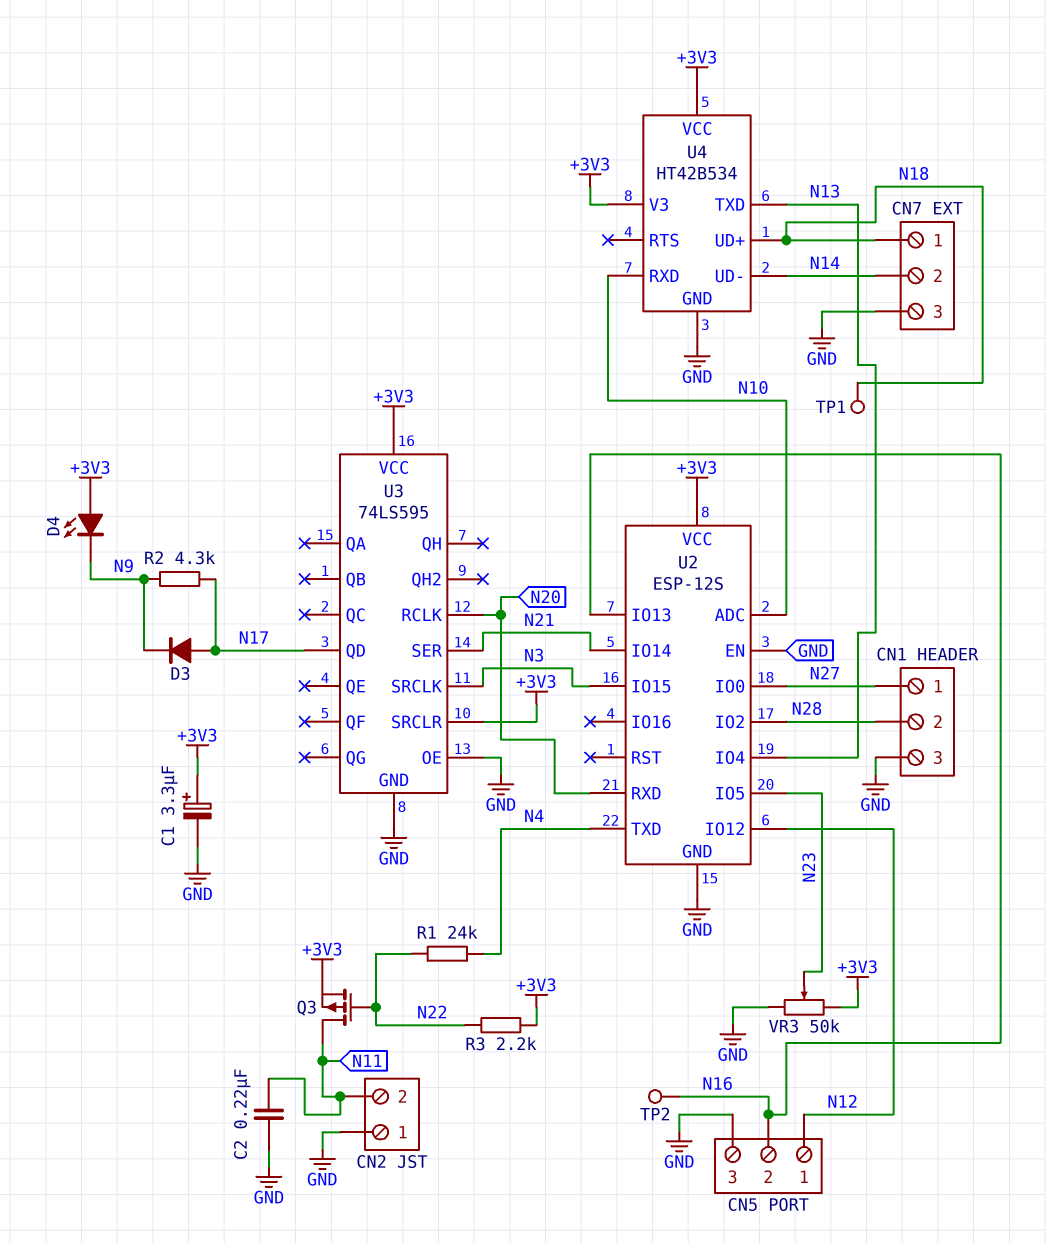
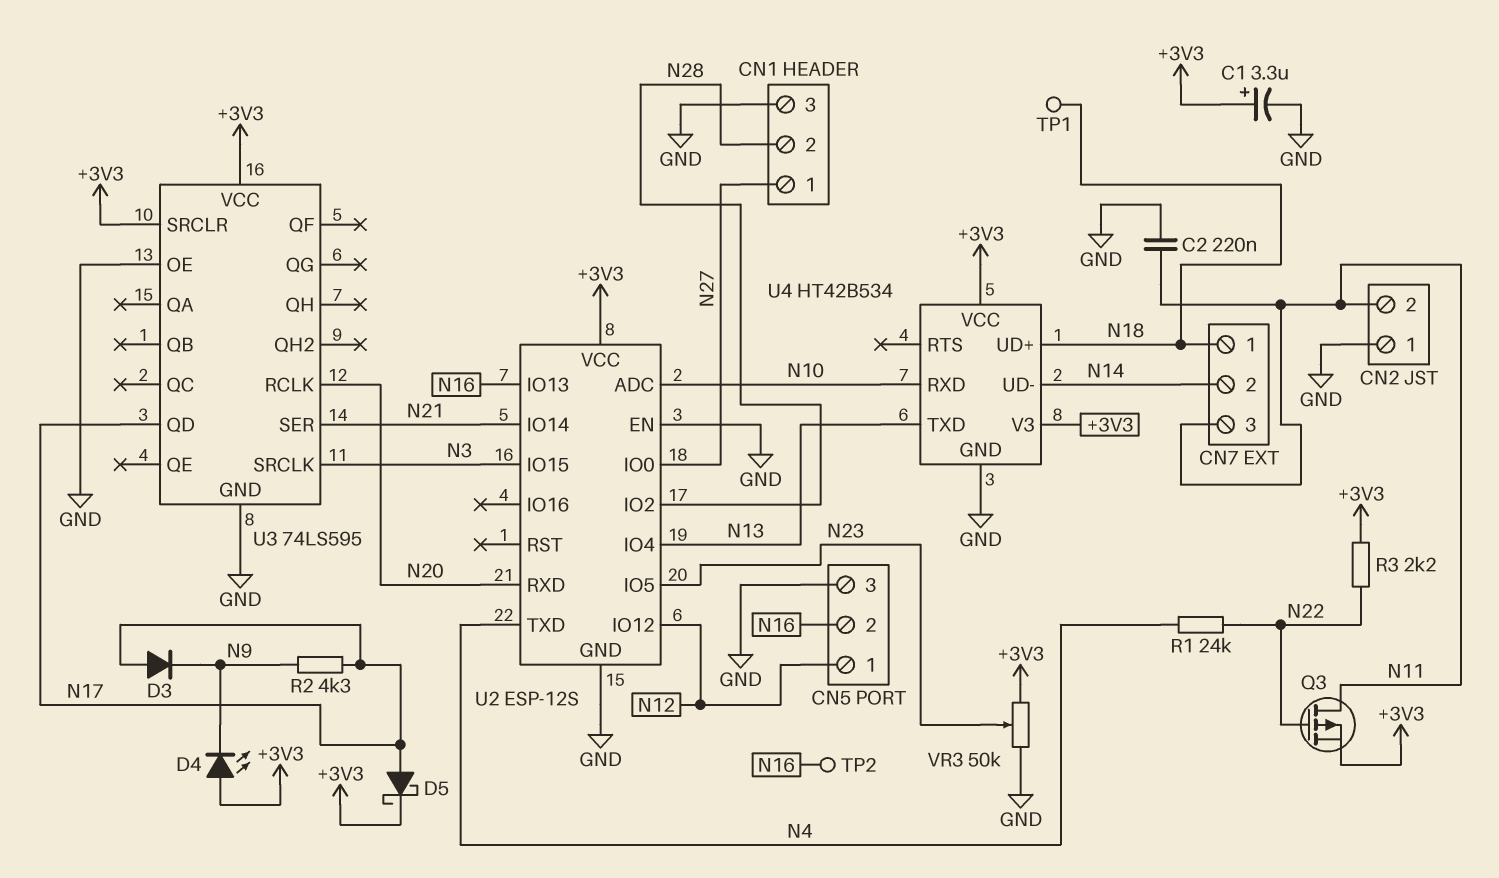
CN7 pin 3: GND -> N11
D5: none -> schottky (A N17, K +3V3)

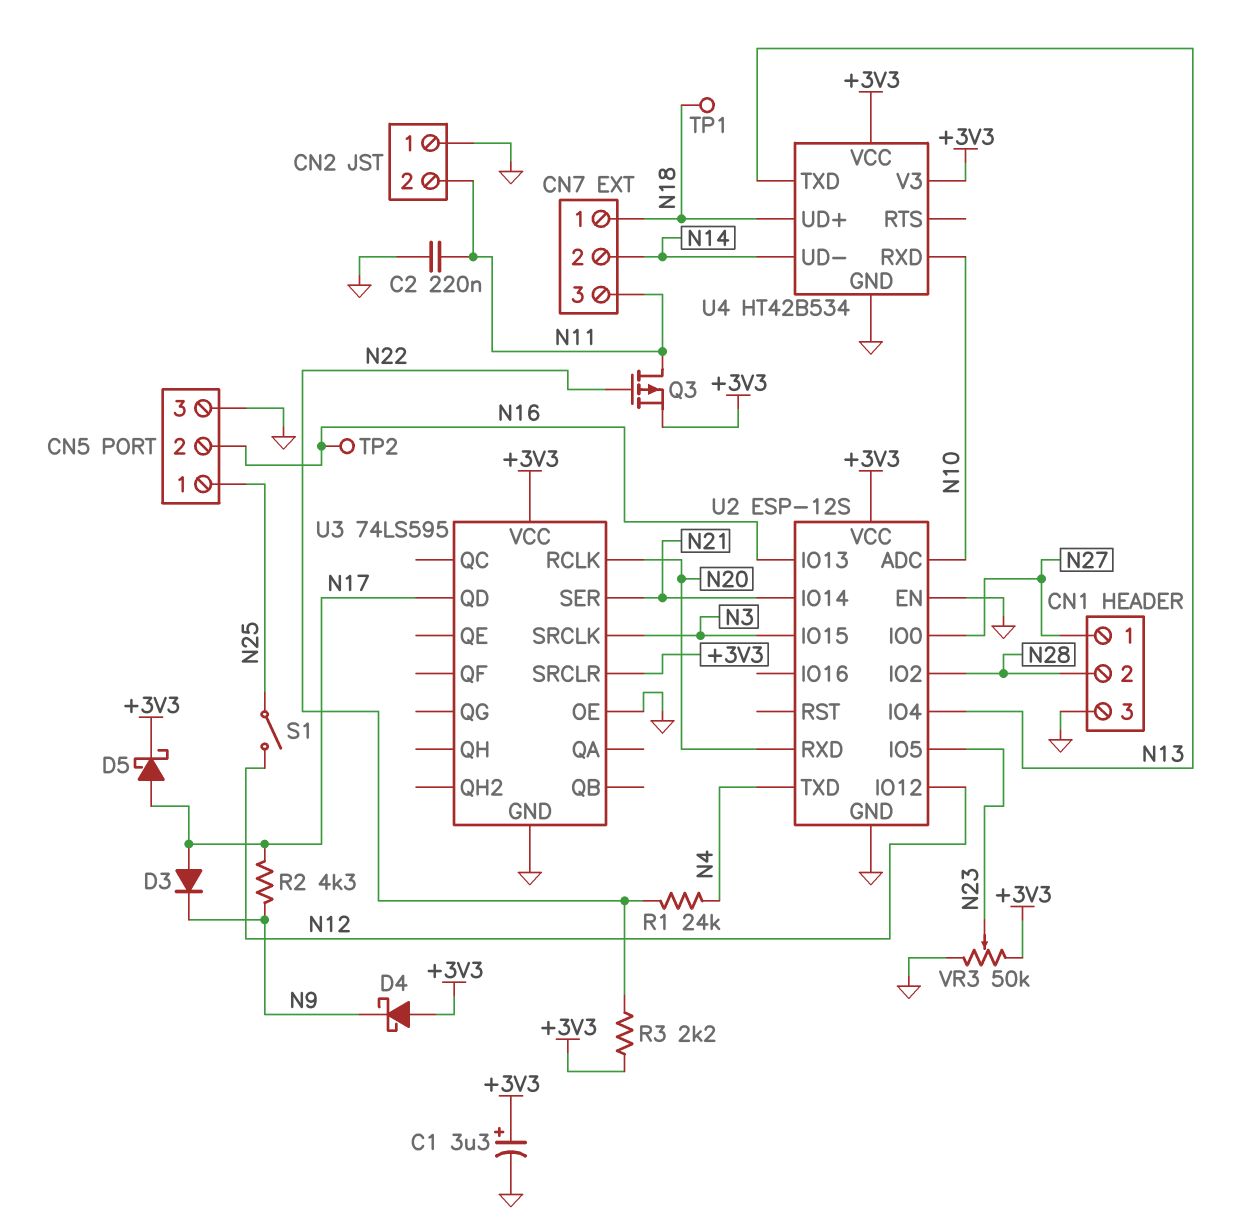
CN5 pin 1: N12 -> N25
D4: LED (A +3V3, K N9) -> schottky (A +3V3, K N9)
S1: none -> switch (N12, N25)

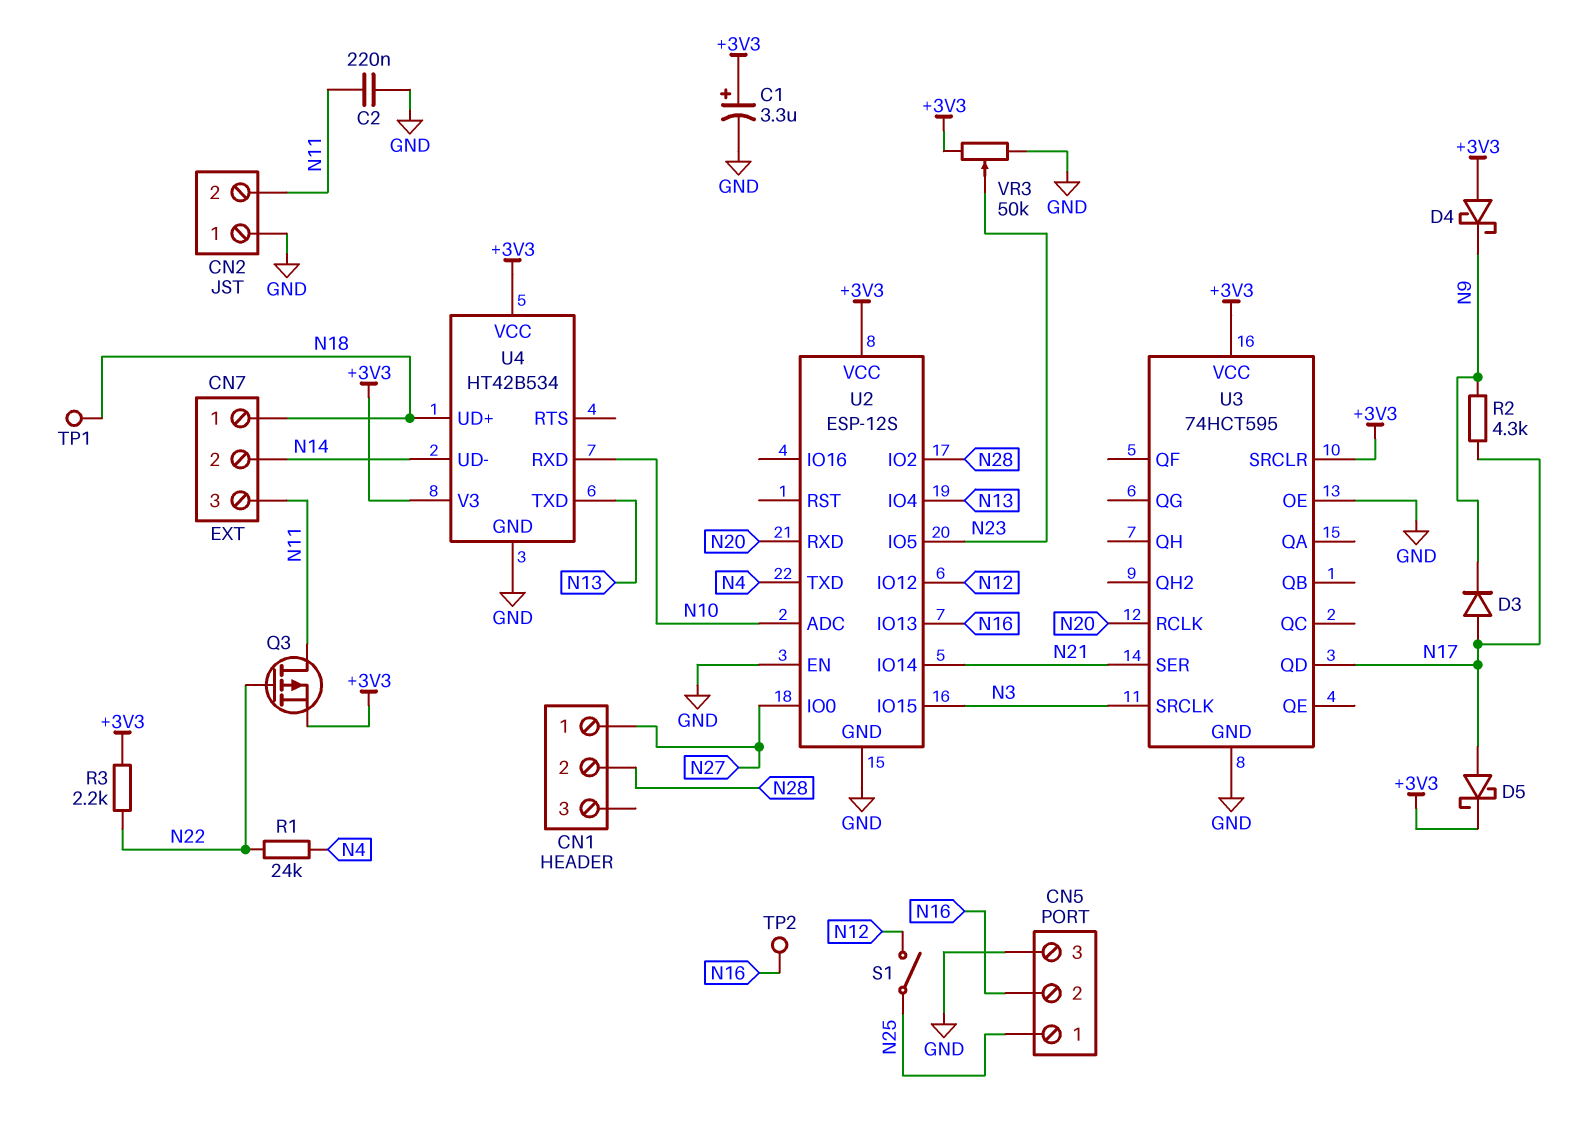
CN1 pin 3: GND -> none
U3: 74LS595 -> 74HCT595

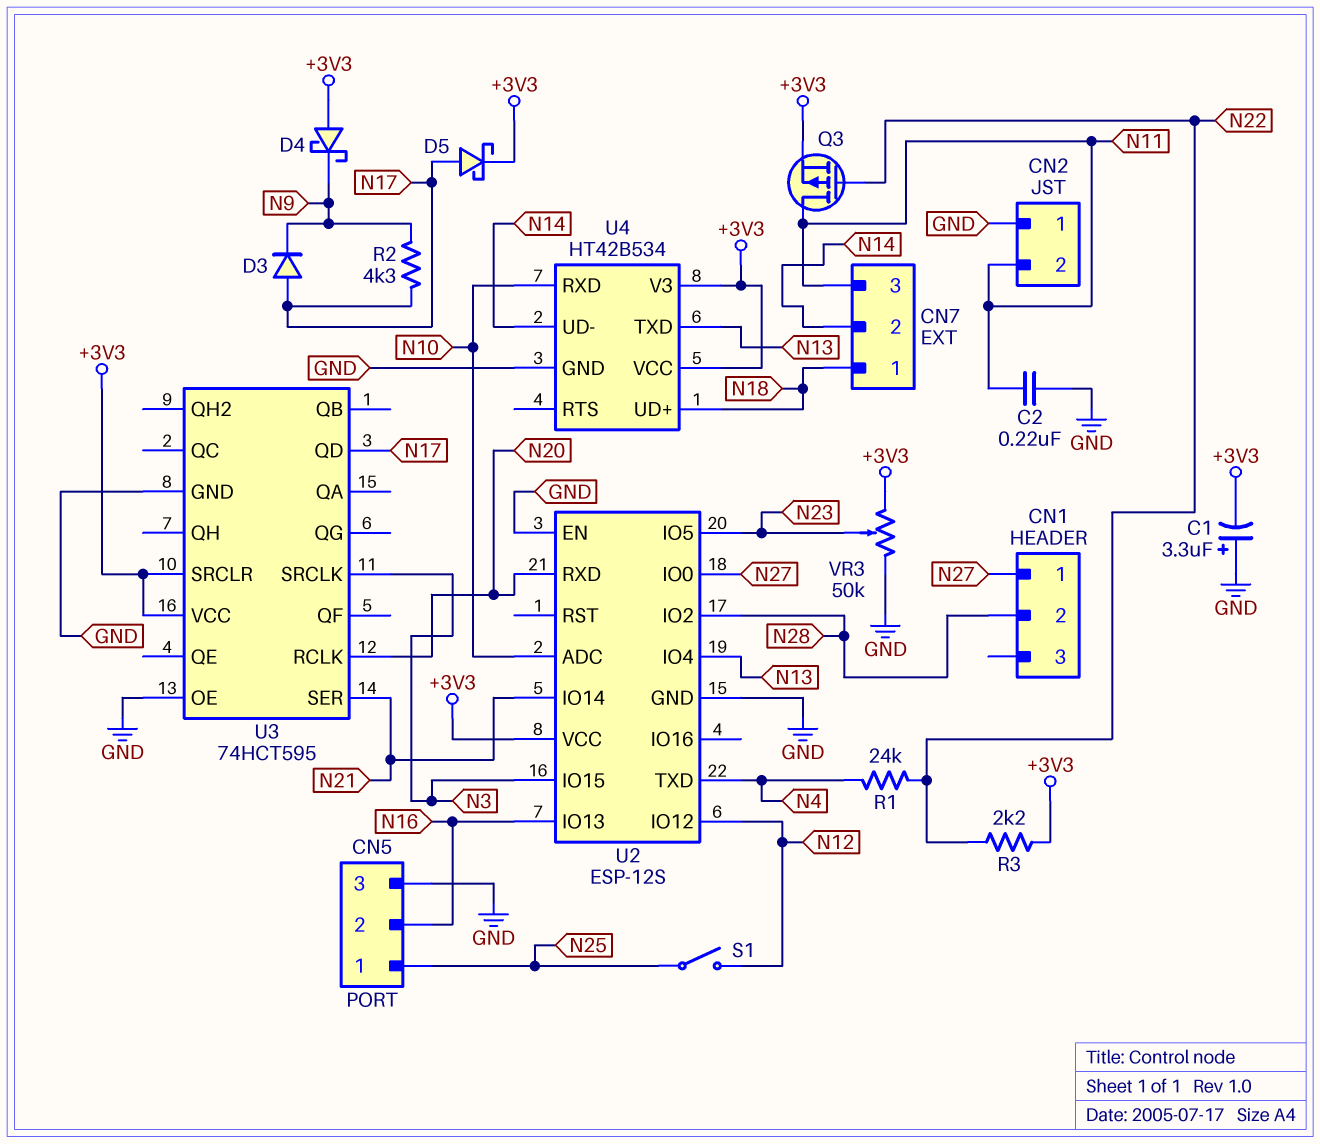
C1: 3.3uF (plus +3V3, minus GND) -> 3.3uF (plus GND, minus +3V3)
TP1: test point (N18) -> none
TP2: test point (N16) -> none

